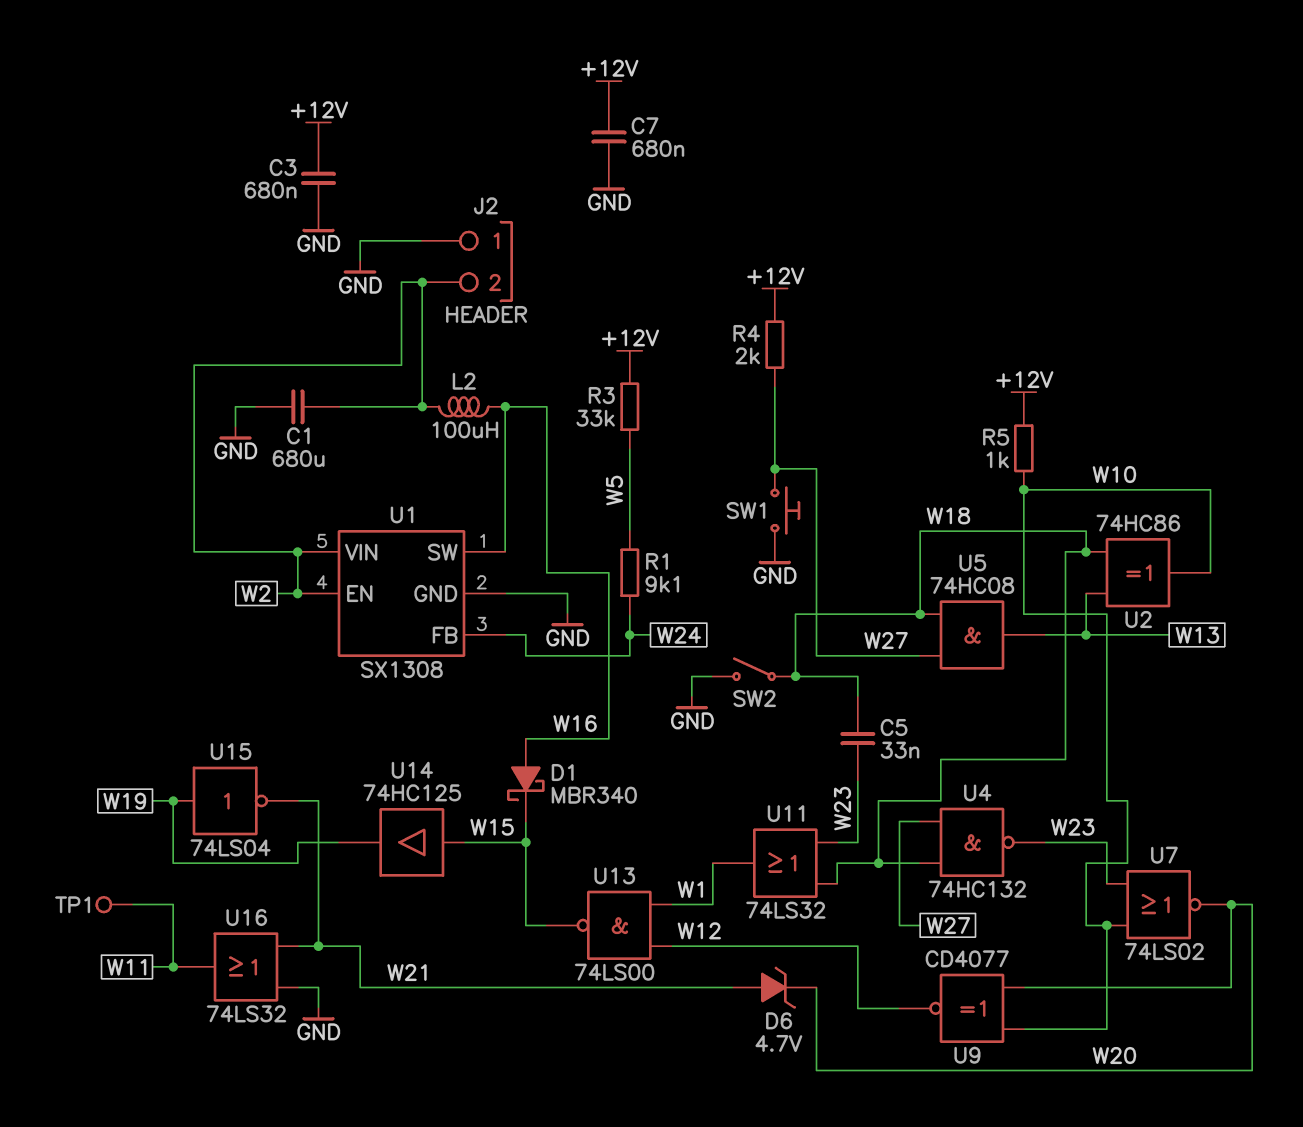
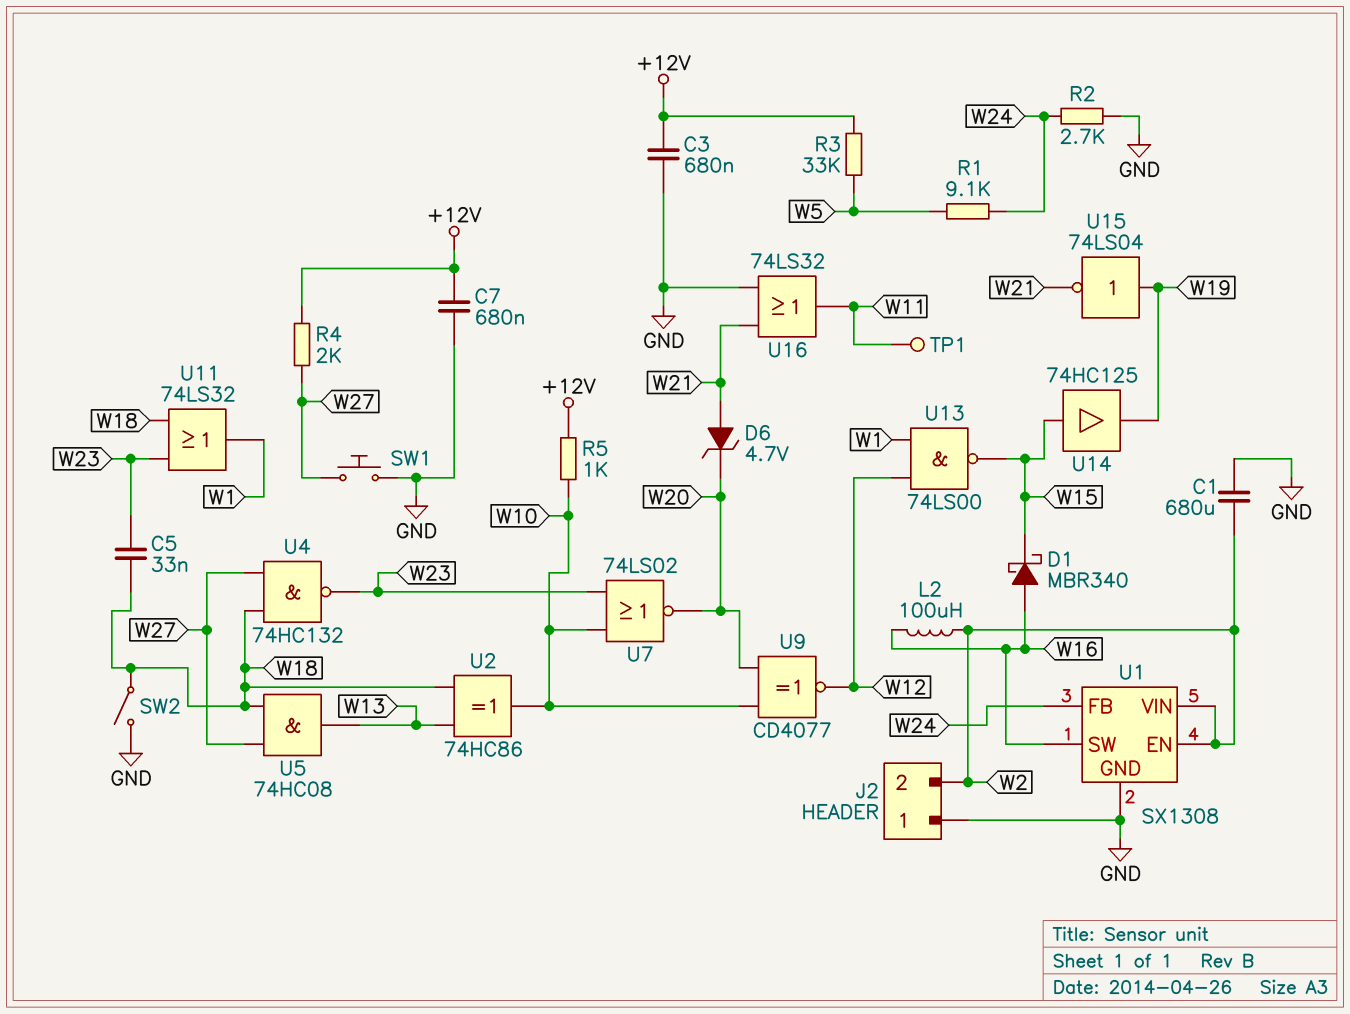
R2: none -> 2.7k (GND, W24)

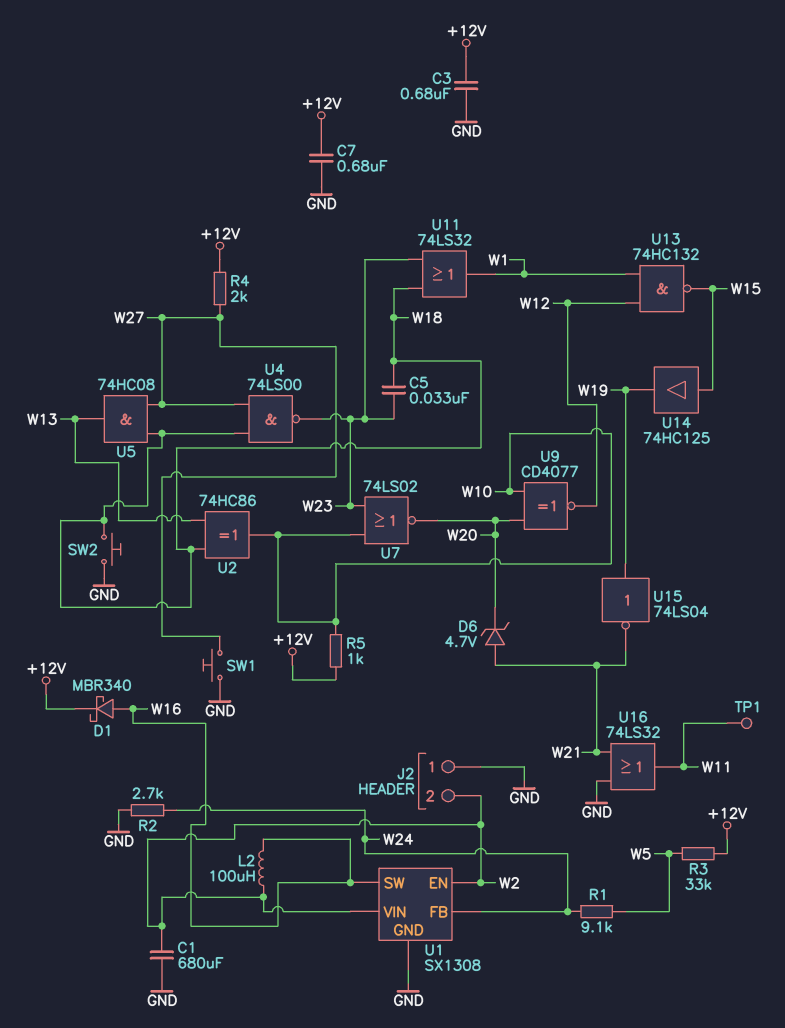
D1: schottky MBR340 (A W16, K W15) -> schottky MBR340 (A W16, K +12V)
SW2: switch (GND, W18) -> button (GND, W18)
U4: NAND 74HC132 (in W18, in W27, out W23) -> NAND 74LS00 (in W18, in W27, out W23)
U13: NAND 74LS00 (in W1, in W12, out W15) -> NAND 74HC132 (in W1, in W12, out W15)

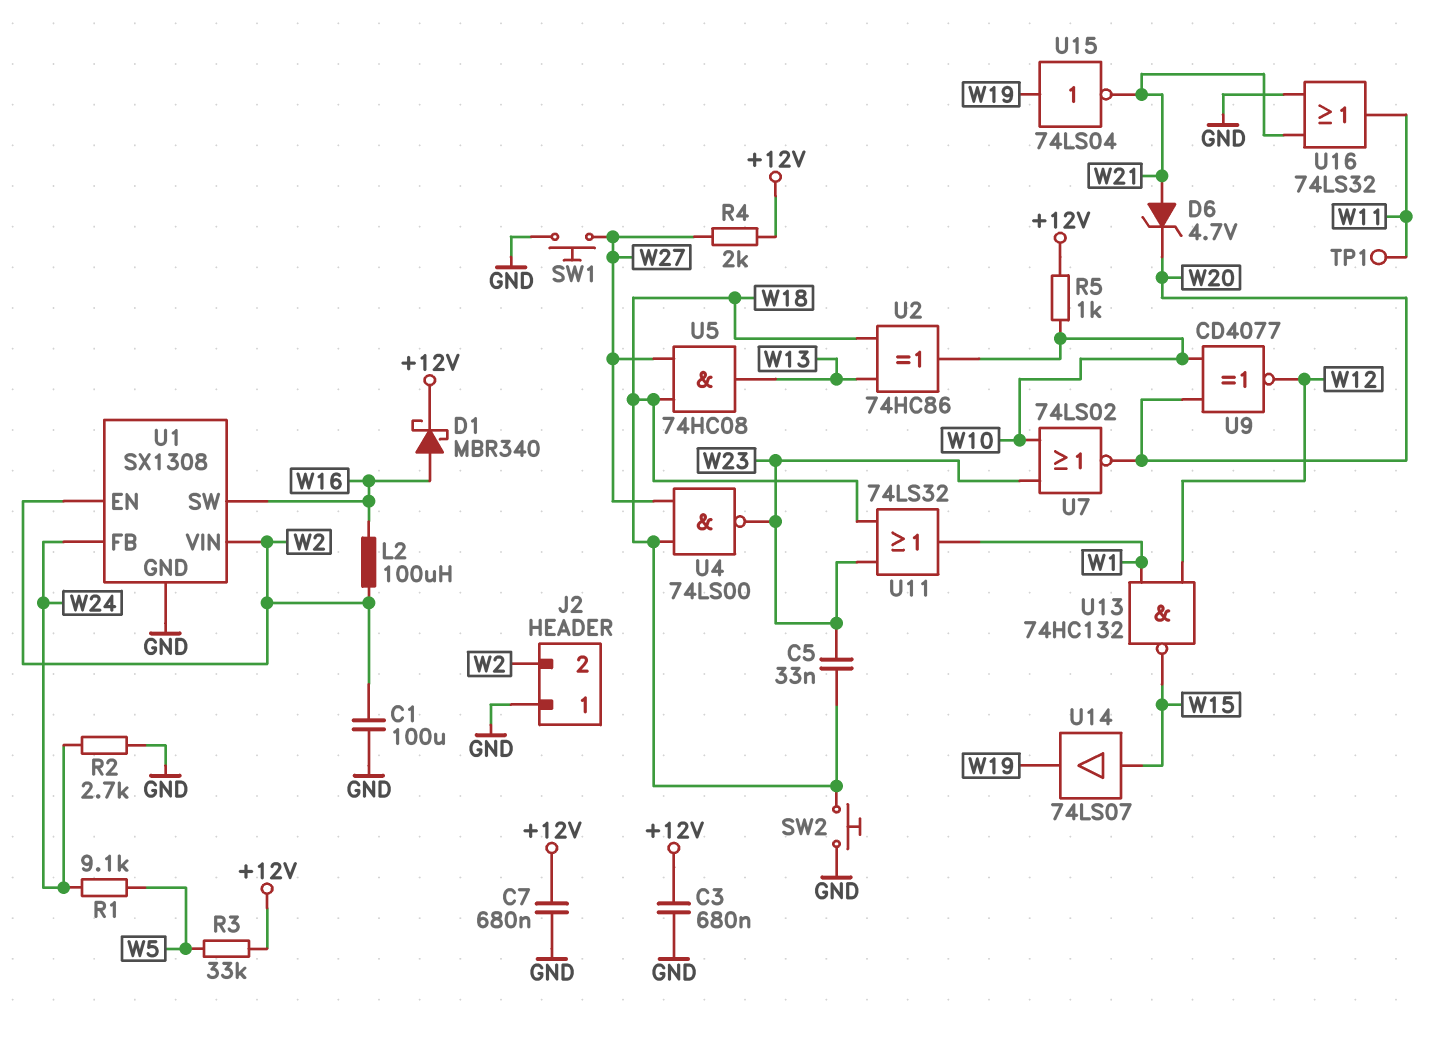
C1: 680uF (GND, W2) -> 100uF (GND, W2)
U14: buffer 74HC125 (in W15, out W19) -> buffer 74LS07 (in W15, out W19)

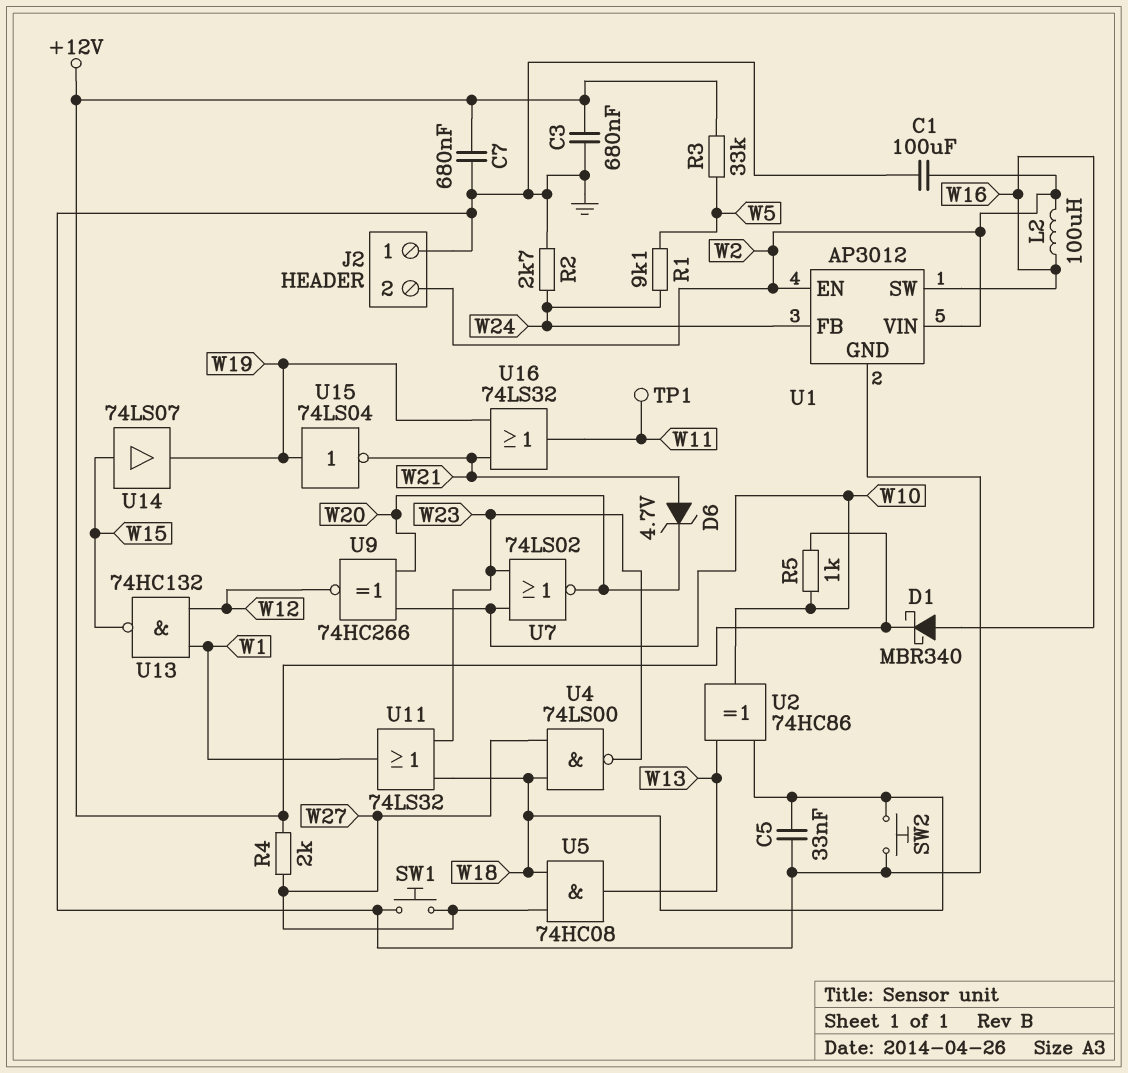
C5: 33nF (W18, W23) -> 33nF (GND, W18)
U1: SX1308 -> AP3012
U9: XNOR CD4077 (in W10, in W20, out W12) -> XNOR 74HC266 (in W10, in W20, out W12)
U16: OR 74LS32 (in GND, in W21, out W11) -> OR 74LS32 (in W19, in W21, out W11)

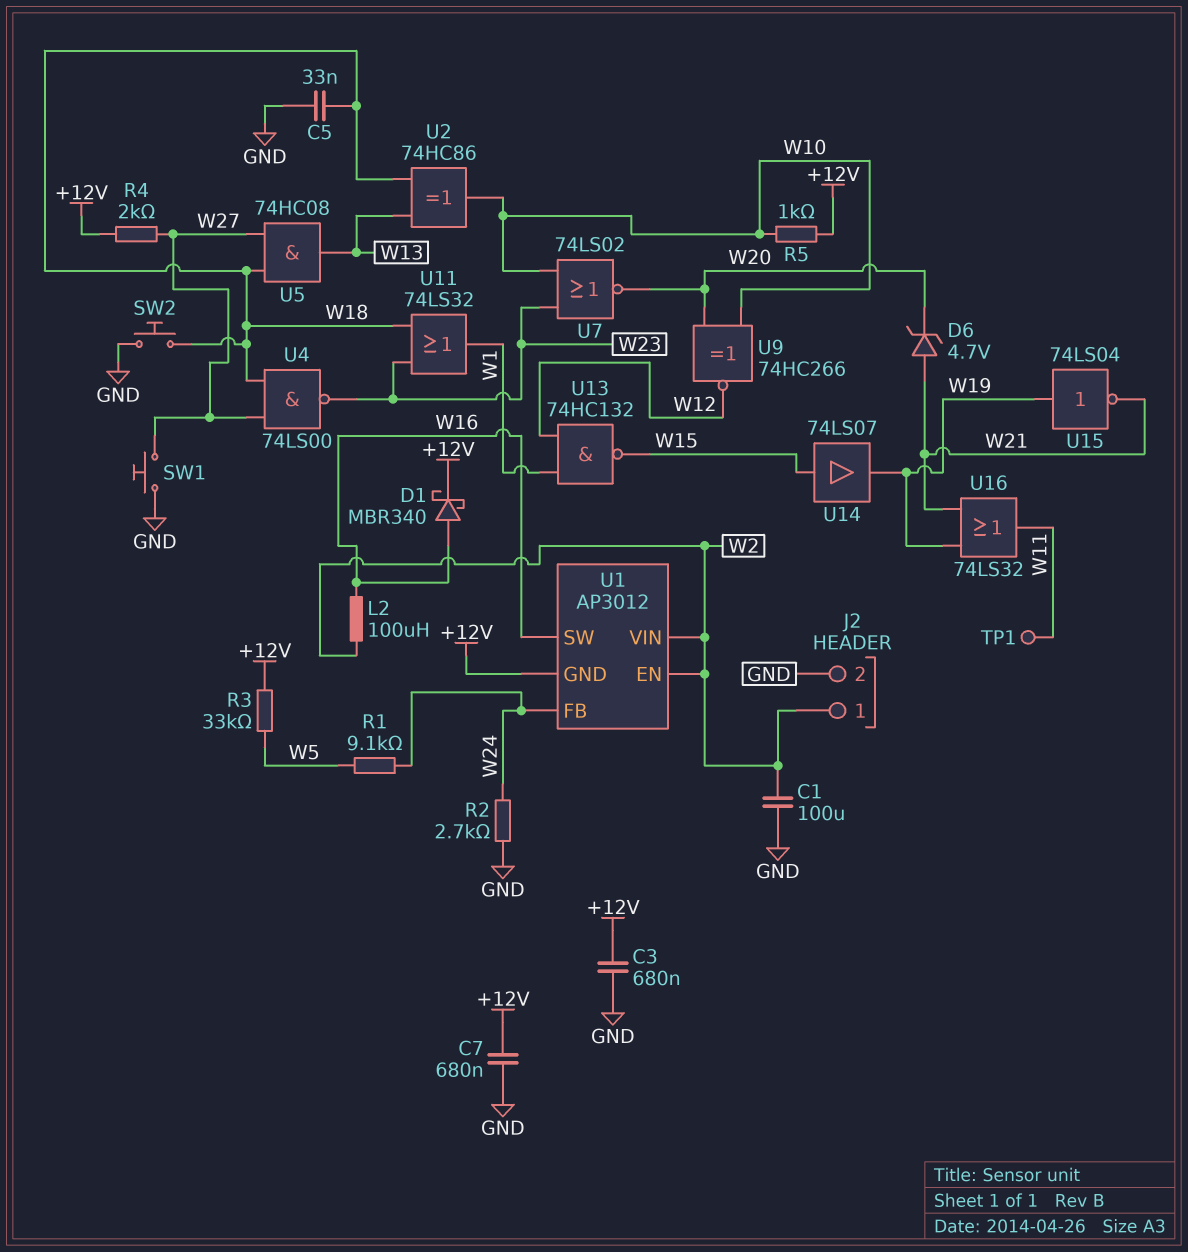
J2 pin 1: GND -> W2
J2 pin 2: W2 -> GND
U1 pin GND: GND -> +12V

